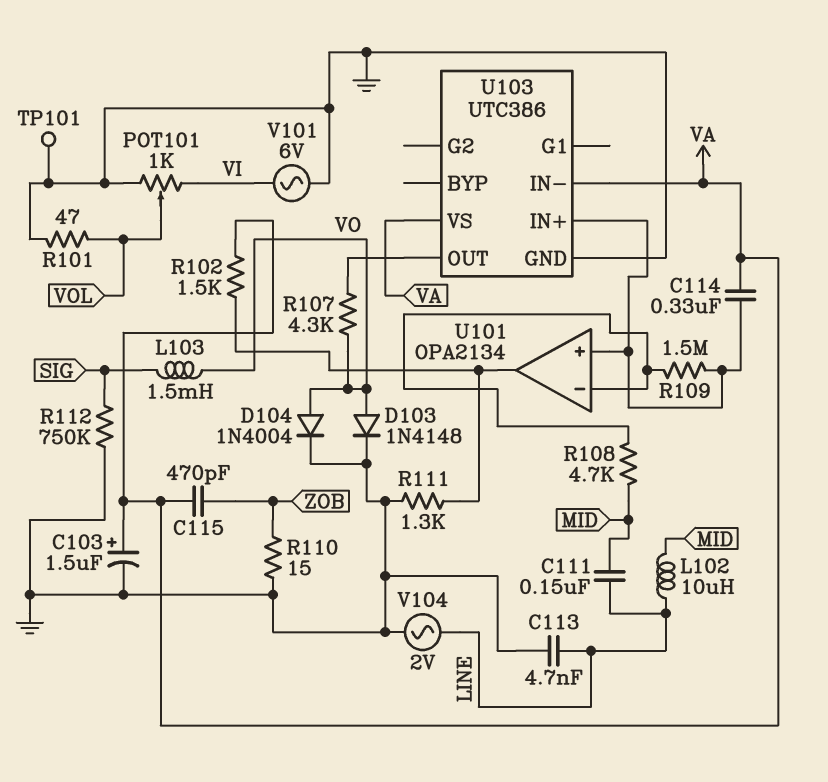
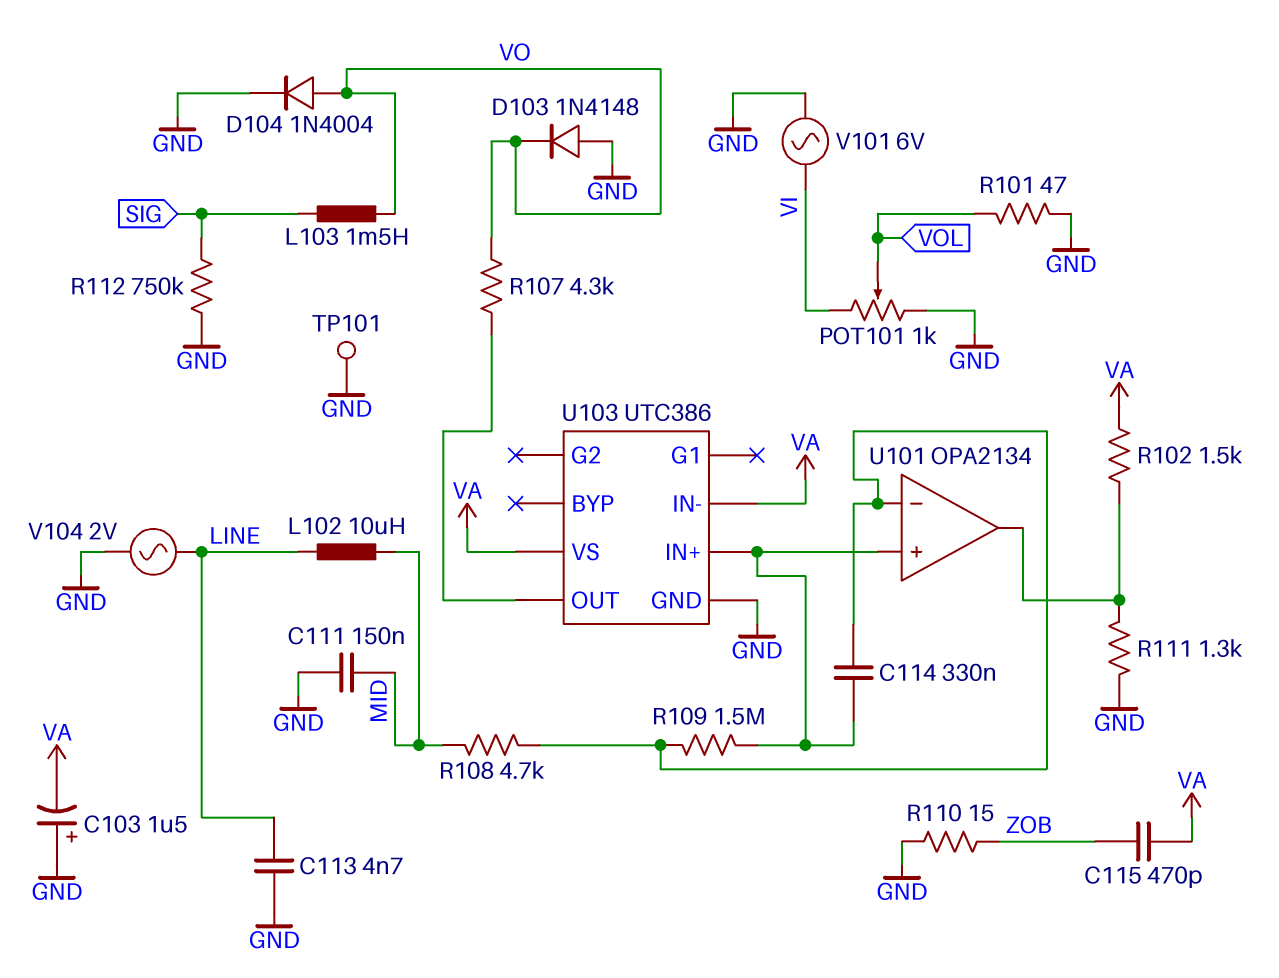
C103: 1.5uF (plus VA, minus GND) -> 1.5uF (plus GND, minus VA)
C111: 150nF (LINE, MID) -> 150nF (GND, MID)
C114: 330nF (U101/in+, VA) -> 330nF (U101/in+, U101/in-)
D103: diode 1N4148 (A VO, K GND) -> diode 1N4148 (A GND, K VO)

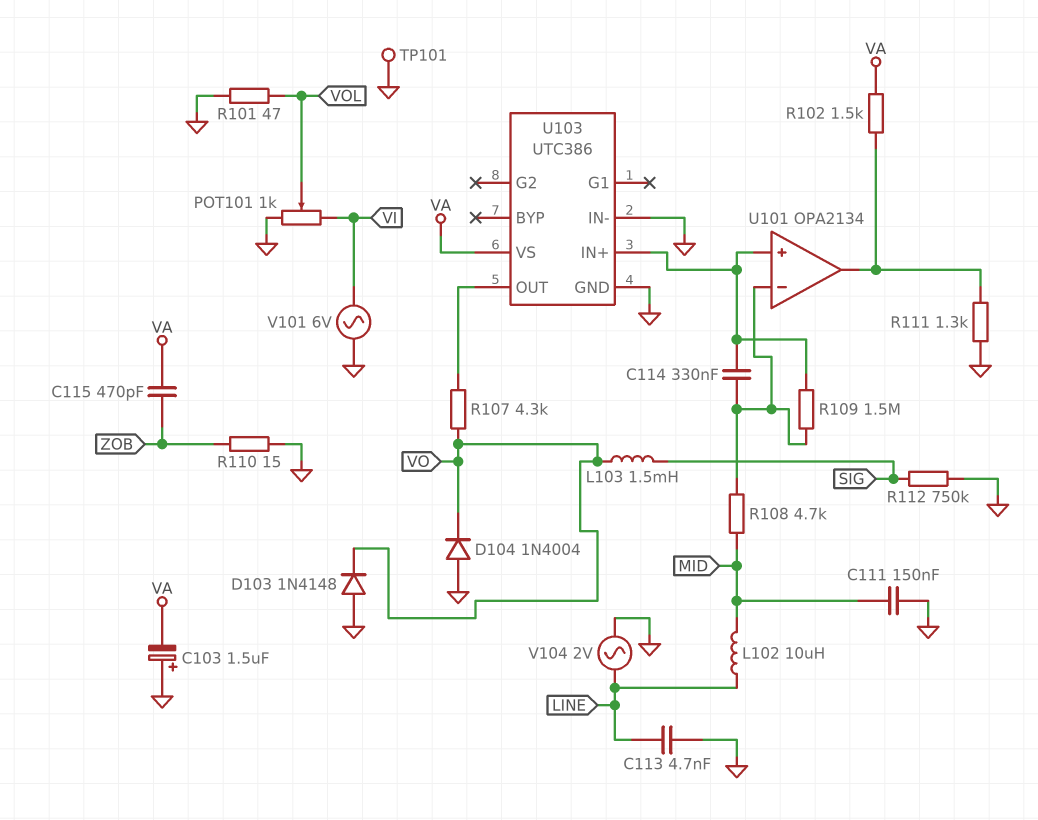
D104: diode 1N4004 (A VO, K GND) -> diode 1N4004 (A GND, K VO)
U103 pin IN-: VA -> GND

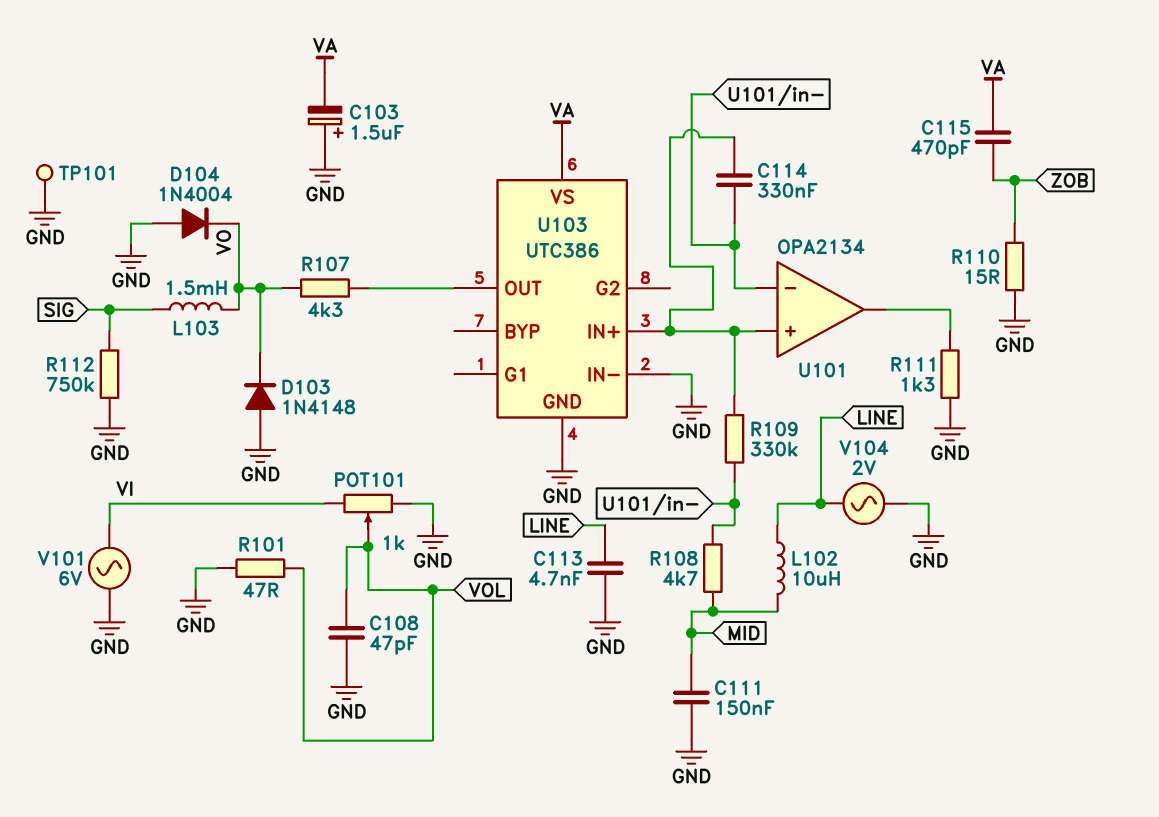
C108: none -> 47pF (GND, VOL)
R102: 1.5k (U101/out, VA) -> none
R109: 1.5M (U101/in+, U101/in-) -> 330k (U101/in+, U101/in-)

